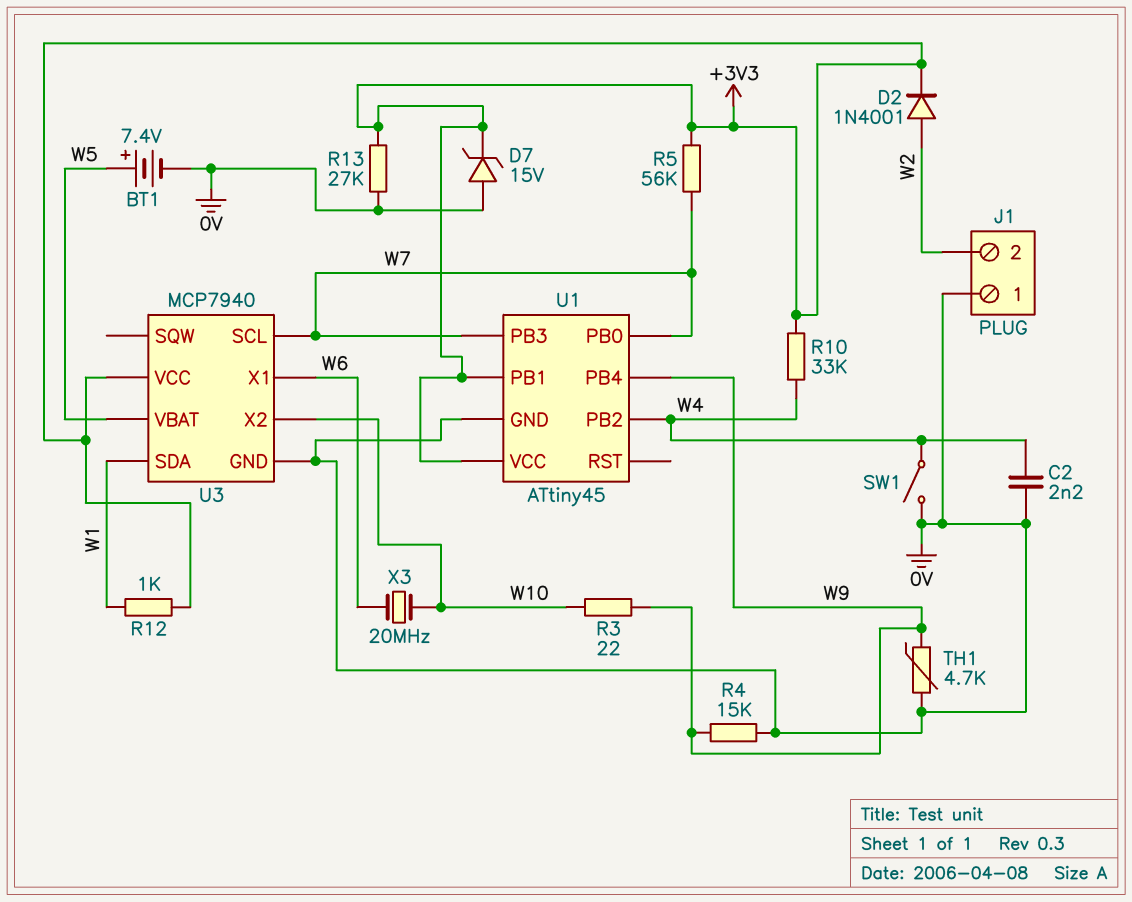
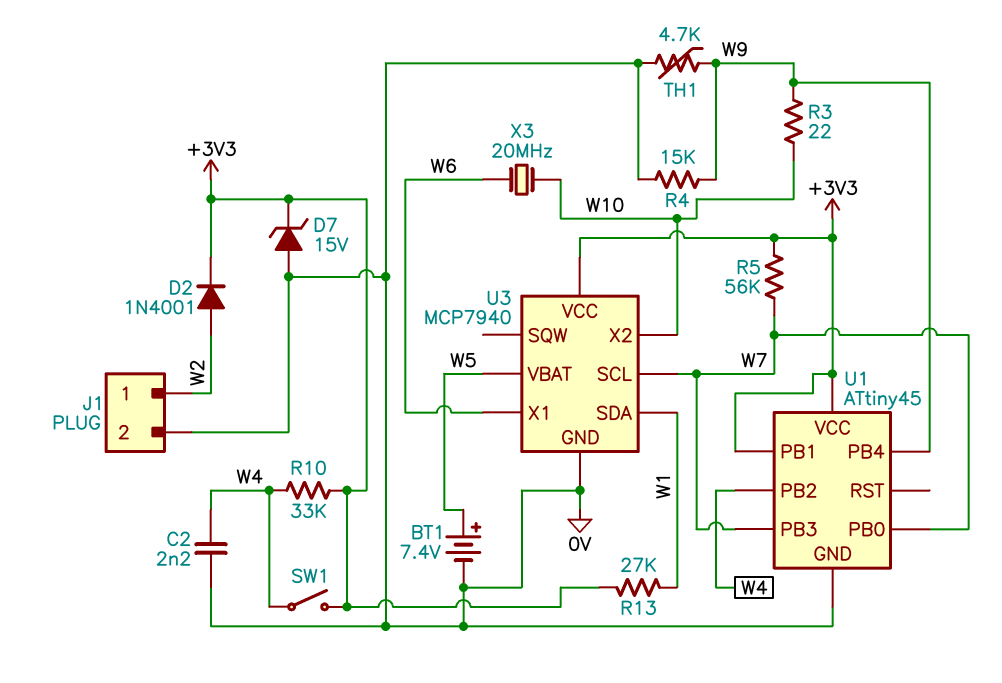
J1 pin 1: 0V -> W2
J1 pin 2: W2 -> 0V
R12: 1k (+3V3, W1) -> none
R13: 27k (+3V3, 0V) -> 27k (+3V3, W1)
SW1: switch (0V, W4) -> switch (+3V3, W4)

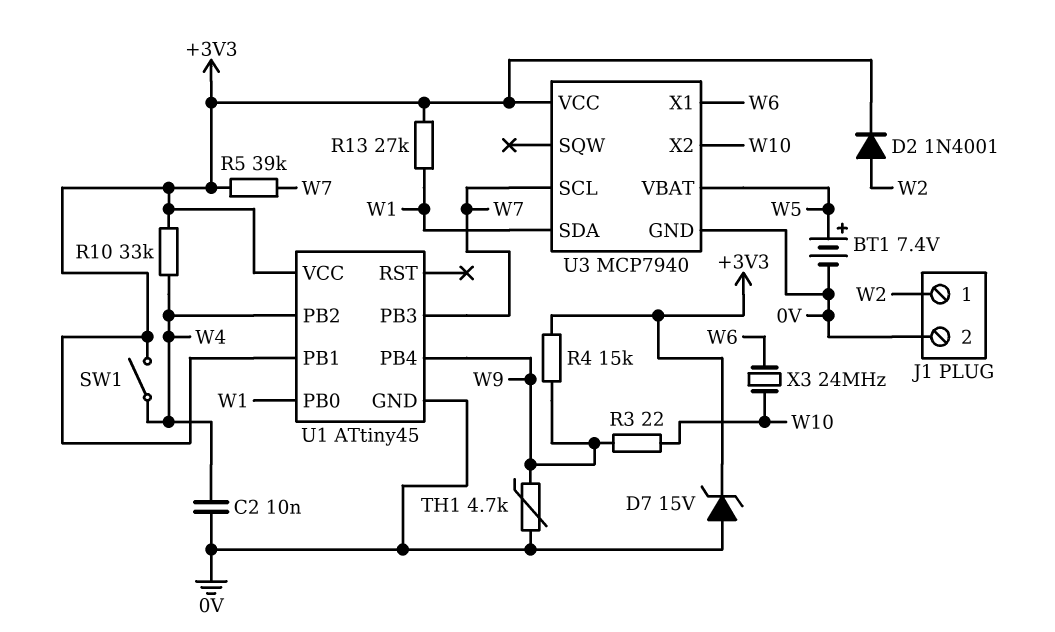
C2: 2.2nF (0V, W4) -> 10nF (0V, W4)
R4: 15k (0V, W9) -> 15k (+3V3, W9)
R5: 56k (+3V3, W7) -> 39k (+3V3, W7)
U1 pin PB0: W7 -> W1
X3: 20MHz (W6, W10) -> 24MHz (W6, W10)

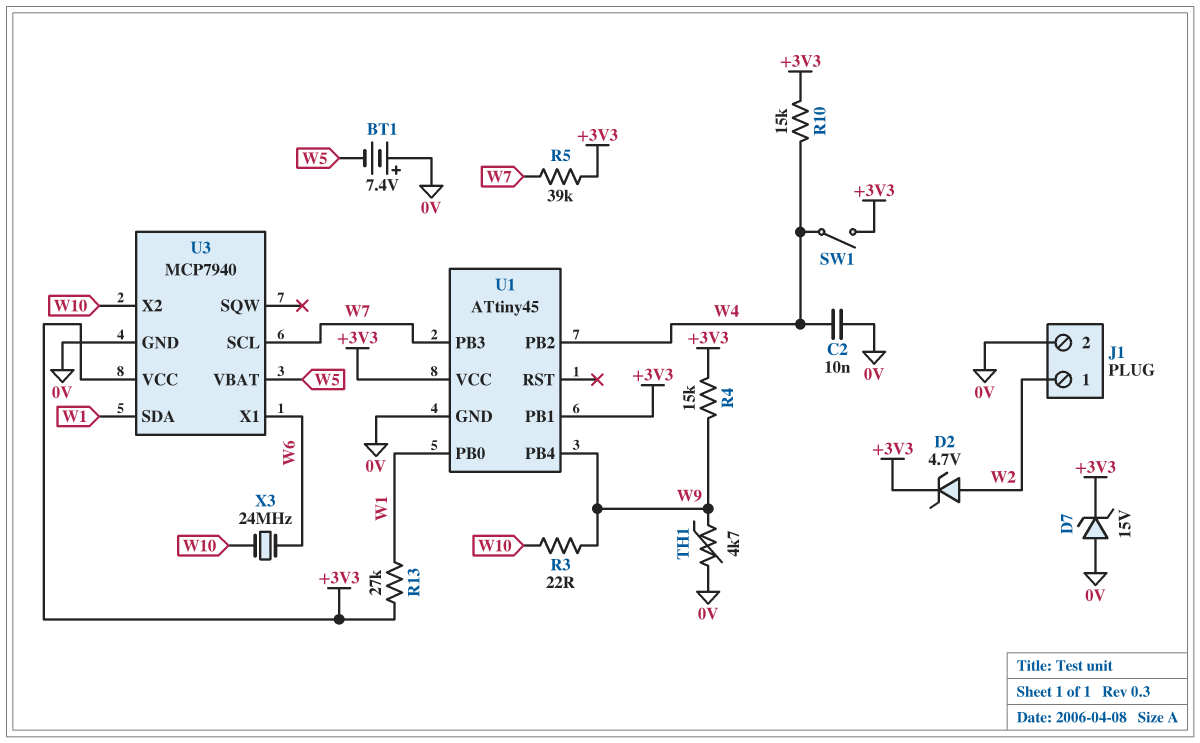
BT1: 7.4V (plus W5, minus 0V) -> 7.4V (plus 0V, minus W5)
D2: diode 1N4001 (A W2, K +3V3) -> zener 4.7V (A W2, K +3V3)
R10: 33k (+3V3, W4) -> 15k (+3V3, W4)

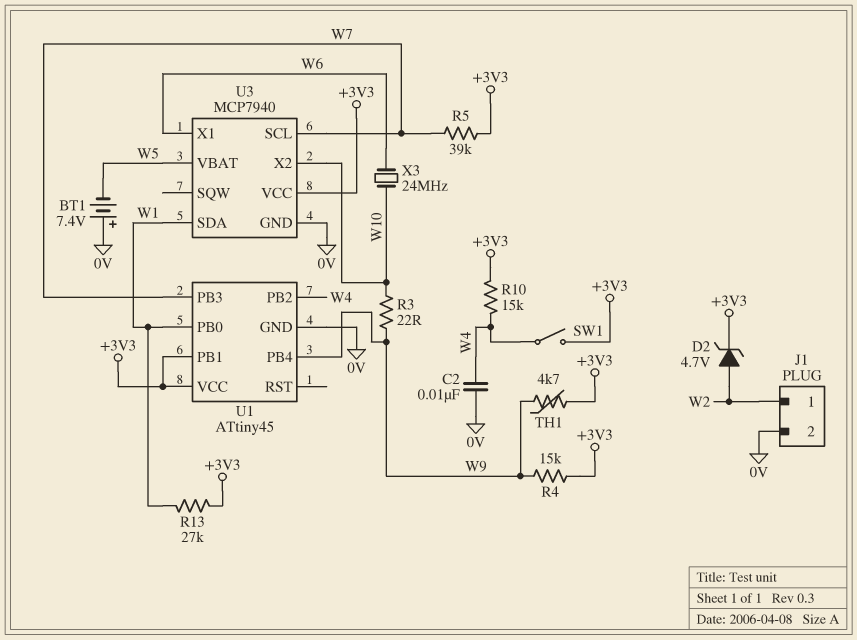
D7: zener 15V (A 0V, K +3V3) -> none
TH1: 4.7k (0V, W9) -> 4.7k (+3V3, W9)

